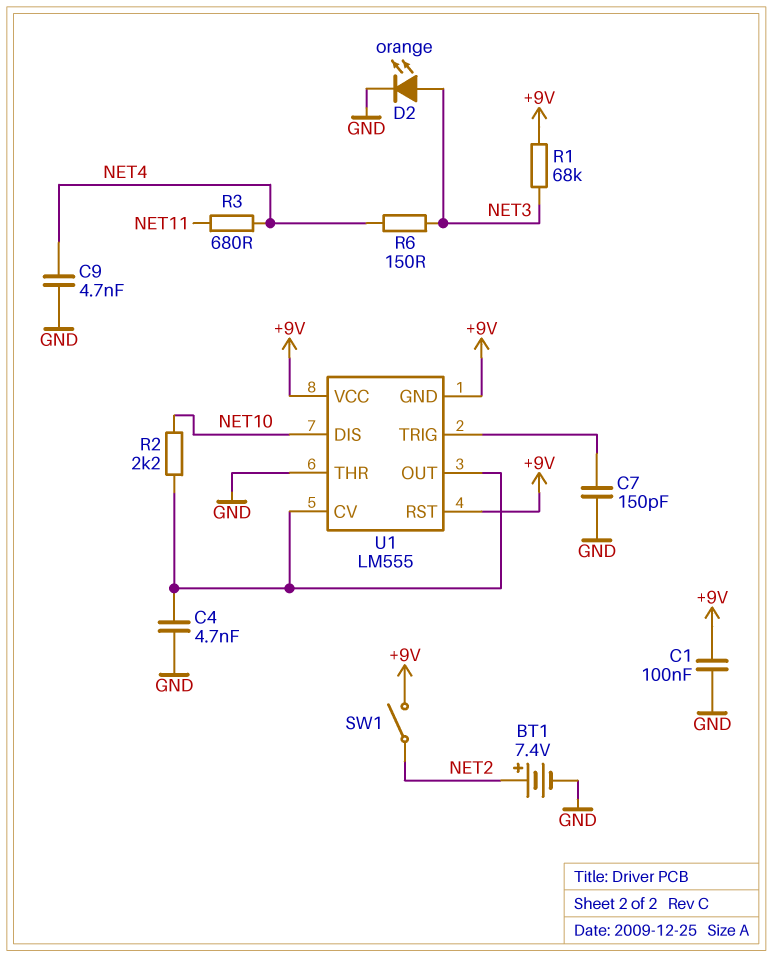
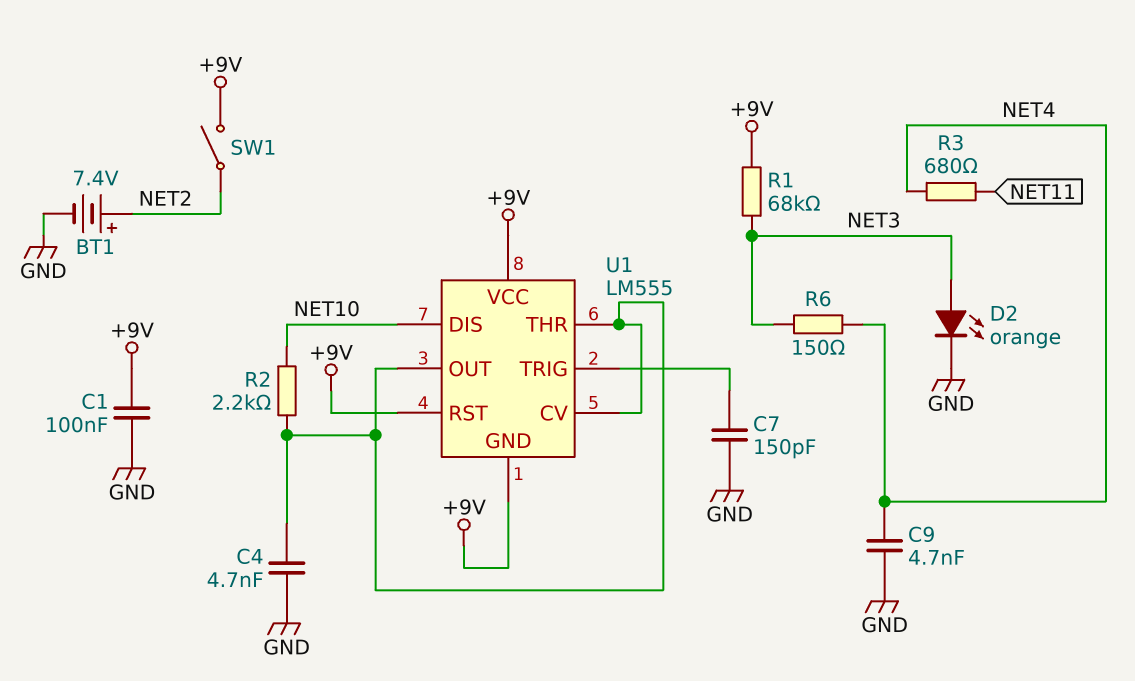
U1 pin THR: GND -> U1/CV

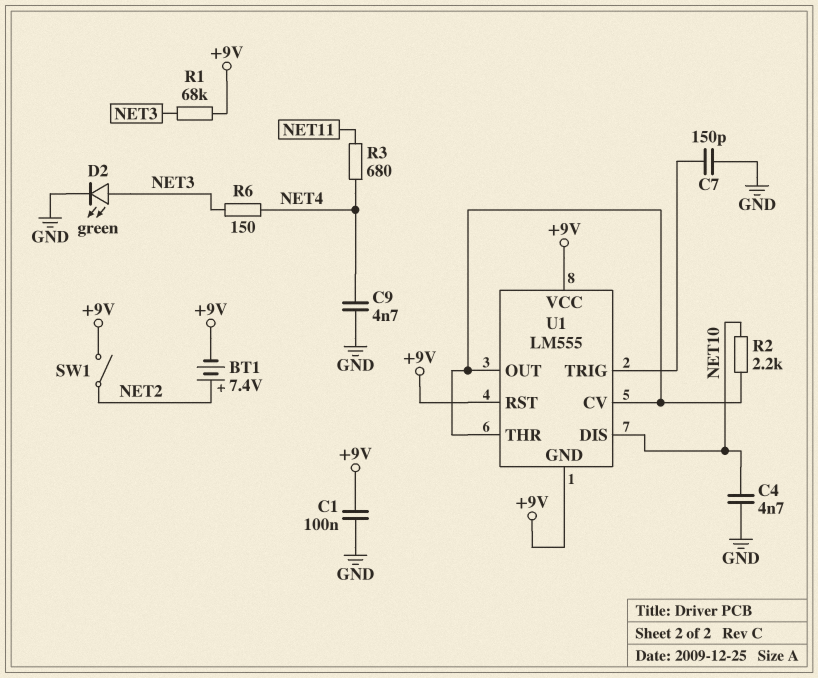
BT1: 7.4V (plus NET2, minus GND) -> 7.4V (plus NET2, minus +9V)
C4: 4.7nF (GND, U1/CV) -> 4.7nF (GND, NET10)
D2: LED orange (A NET3, K GND) -> LED green (A NET3, K GND)

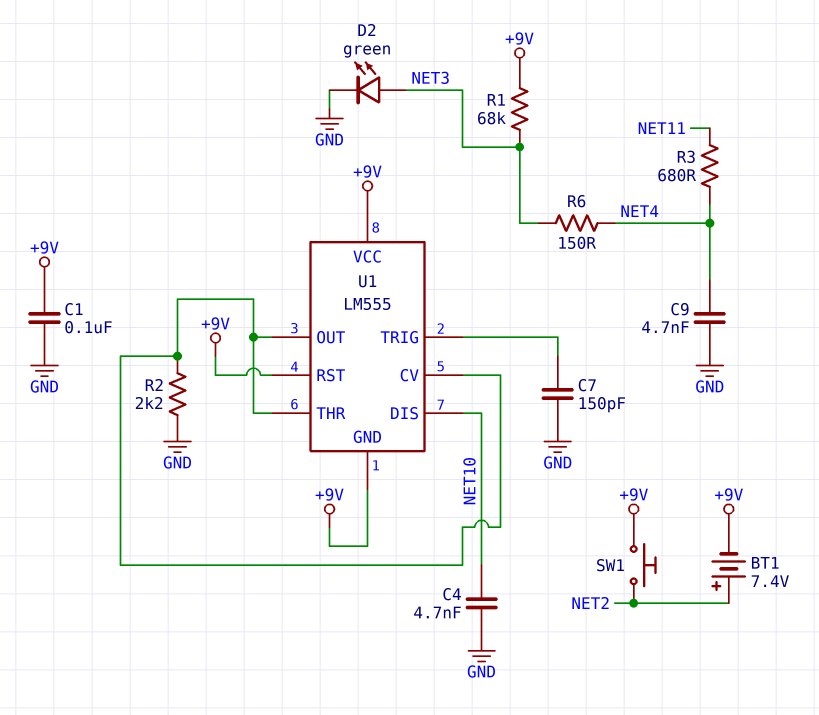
R2: 2.2k (NET10, U1/CV) -> 2.2k (GND, U1/CV)
SW1: switch (+9V, NET2) -> button (+9V, NET2)

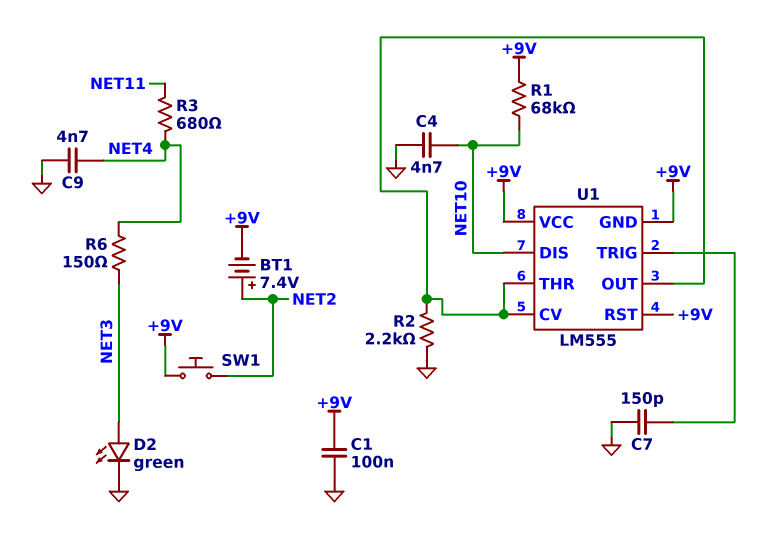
R1: 68k (+9V, NET3) -> 68k (+9V, NET10)

